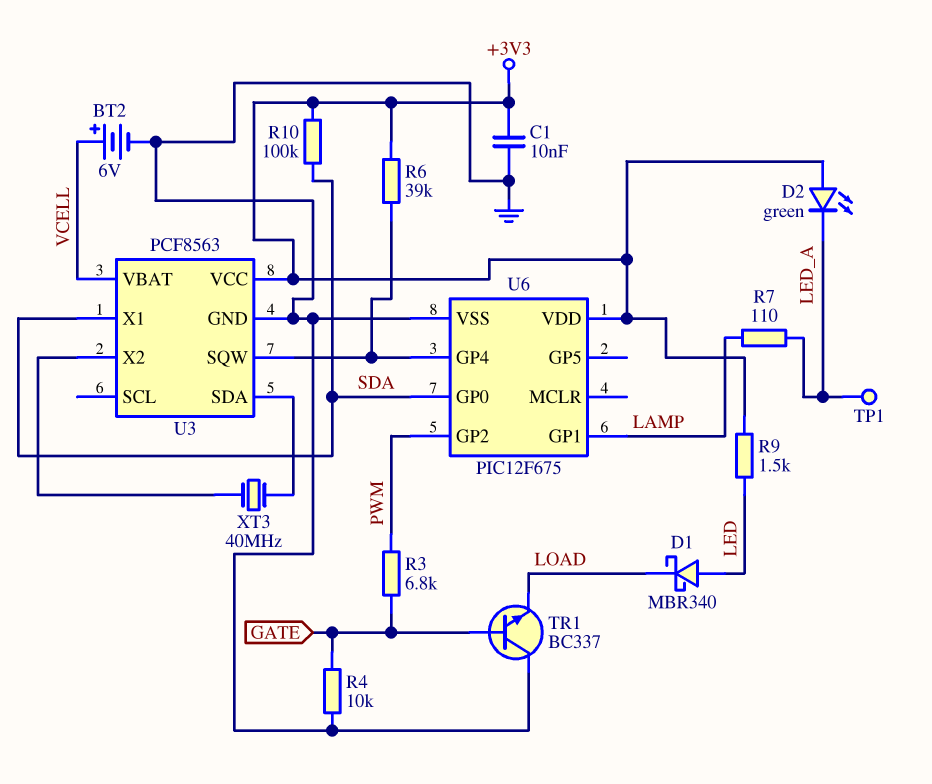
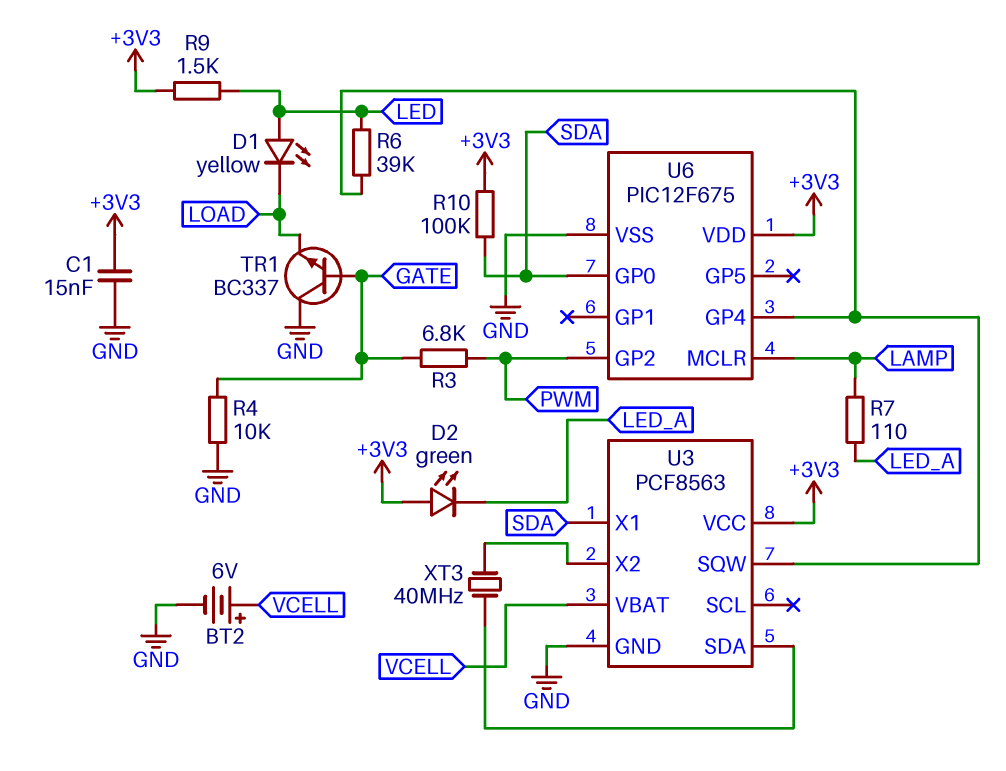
C1: 10nF (+3V3, GND) -> 15nF (+3V3, GND)
D1: schottky MBR340 (A LED, K LOAD) -> LED yellow (A LED, K LOAD)
R6: 39k (+3V3, U3/SQW) -> 39k (LED, U3/SQW)
TP1: test point (LED_A) -> none
U6 pin GP1: LAMP -> none
U6 pin MCLR: none -> LAMP

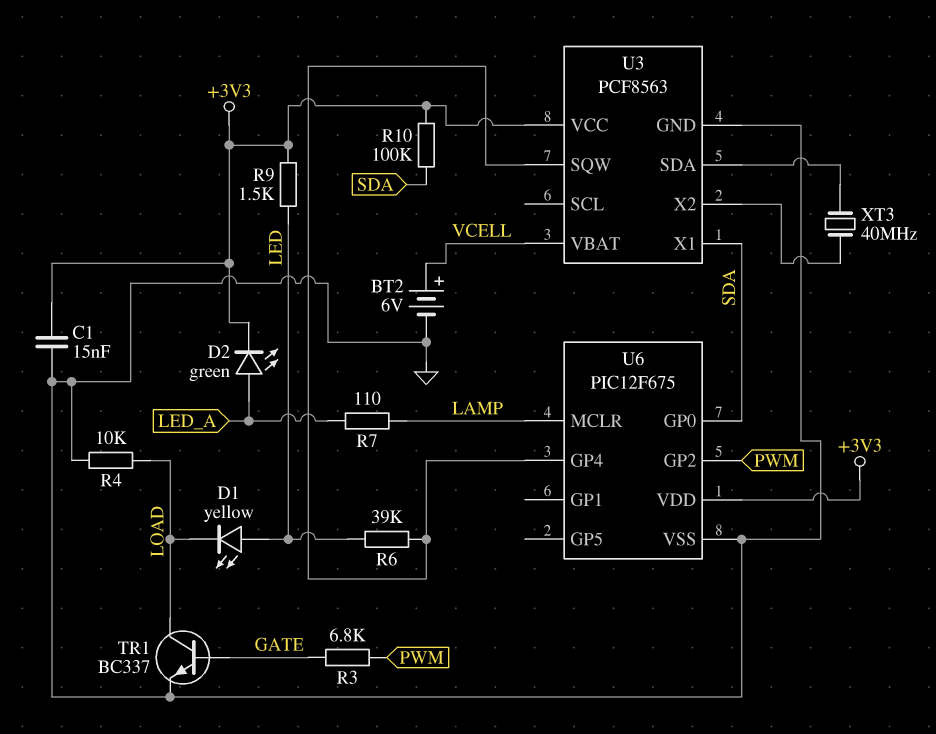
D2: LED green (A +3V3, K LED_A) -> LED green (A LED_A, K +3V3)
R4: 10k (GATE, GND) -> 10k (GND, LOAD)
TR1: NPN BC337 (B GATE, C GND, E LOAD) -> NPN BC337 (B GATE, C LOAD, E GND)

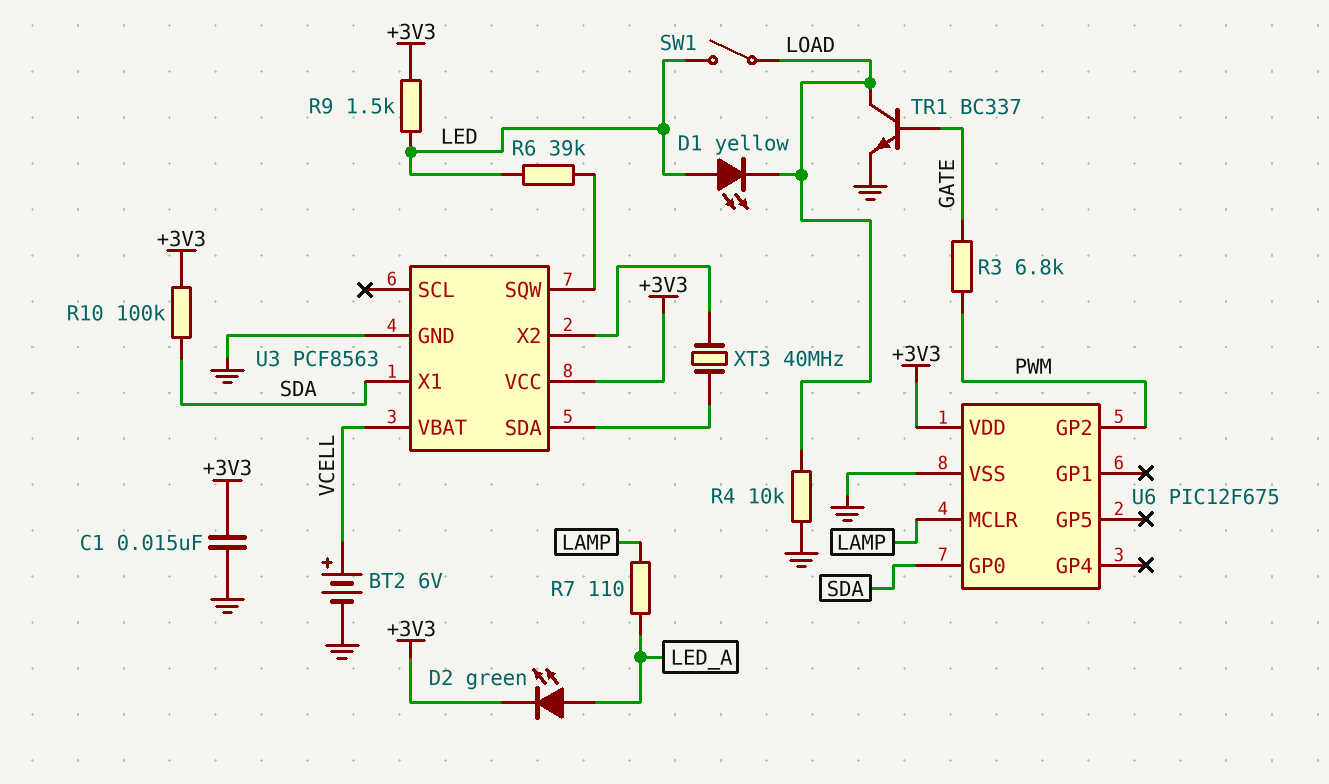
SW1: none -> switch (LED, LOAD)
U6 pin GP4: U3/SQW -> none

